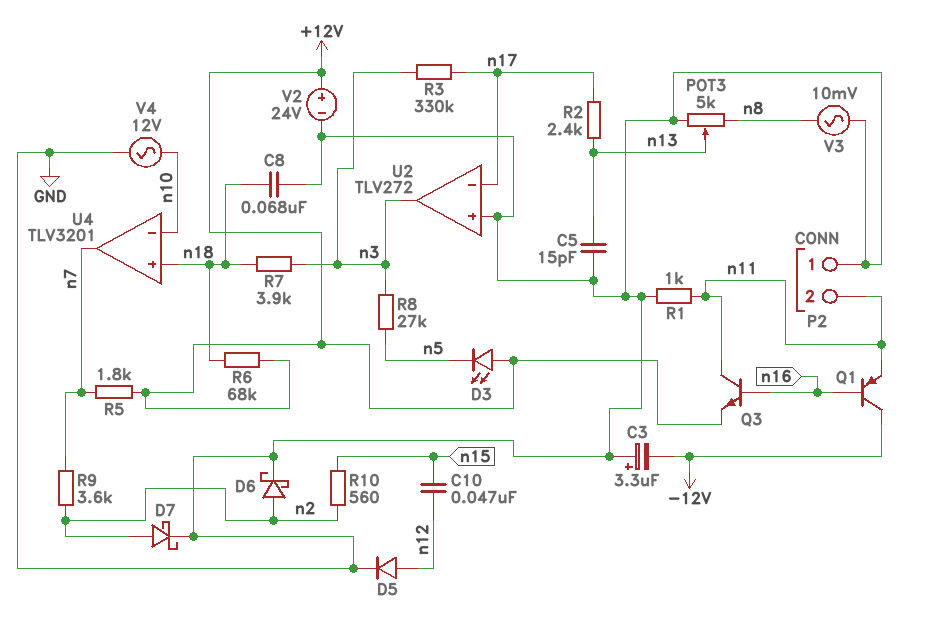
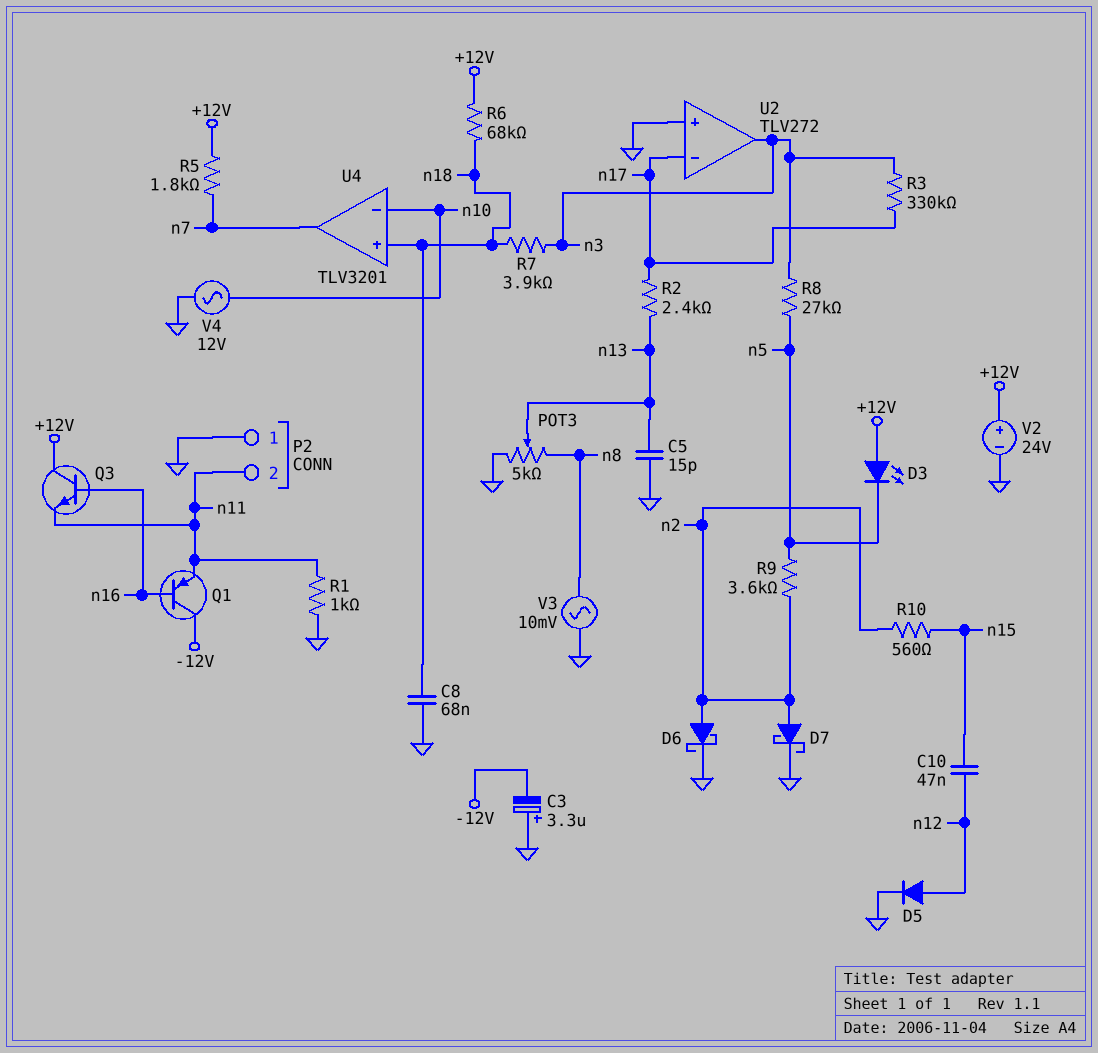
Q3: NPN (B n16, C n11, E +12V) -> NPN (B n16, C +12V, E n11)
R9: 3.6k (n2, n7) -> 3.6k (n2, n5)

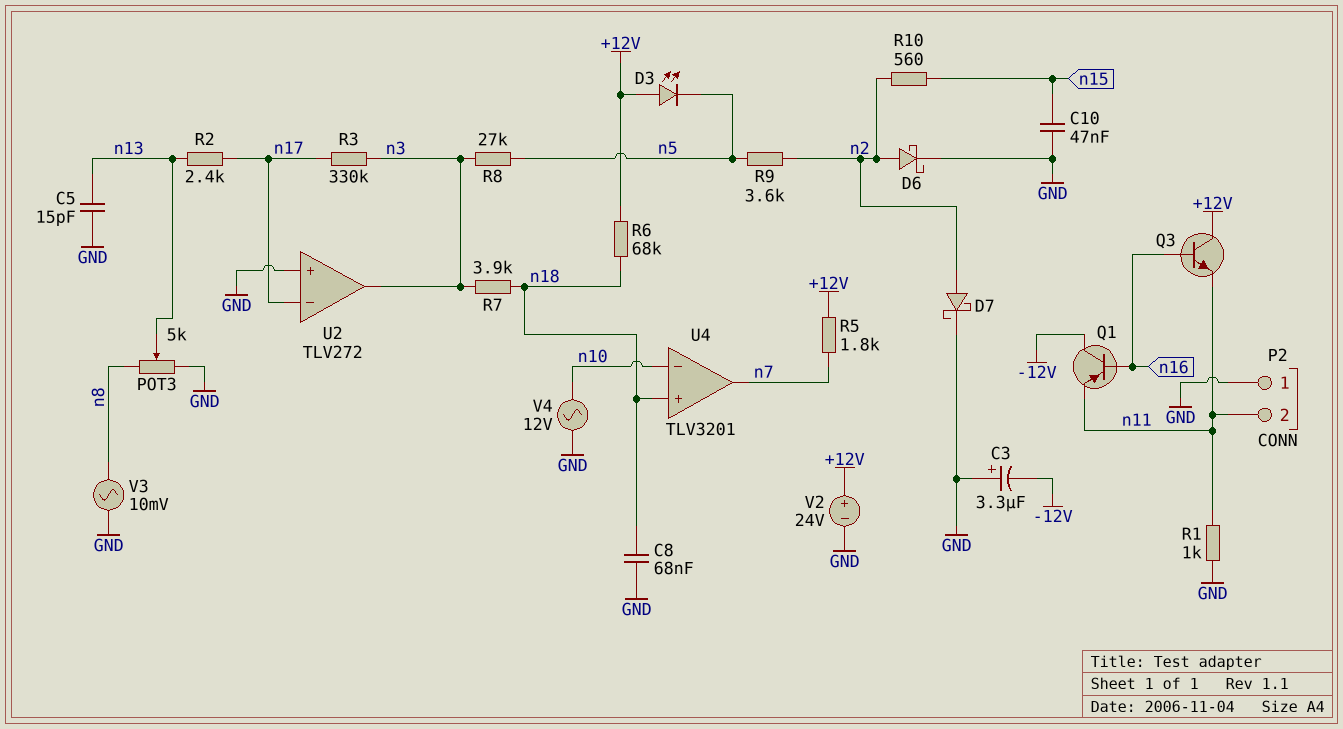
C10: 47nF (n12, n15) -> 47nF (GND, n15)
D5: diode (A n12, K GND) -> none

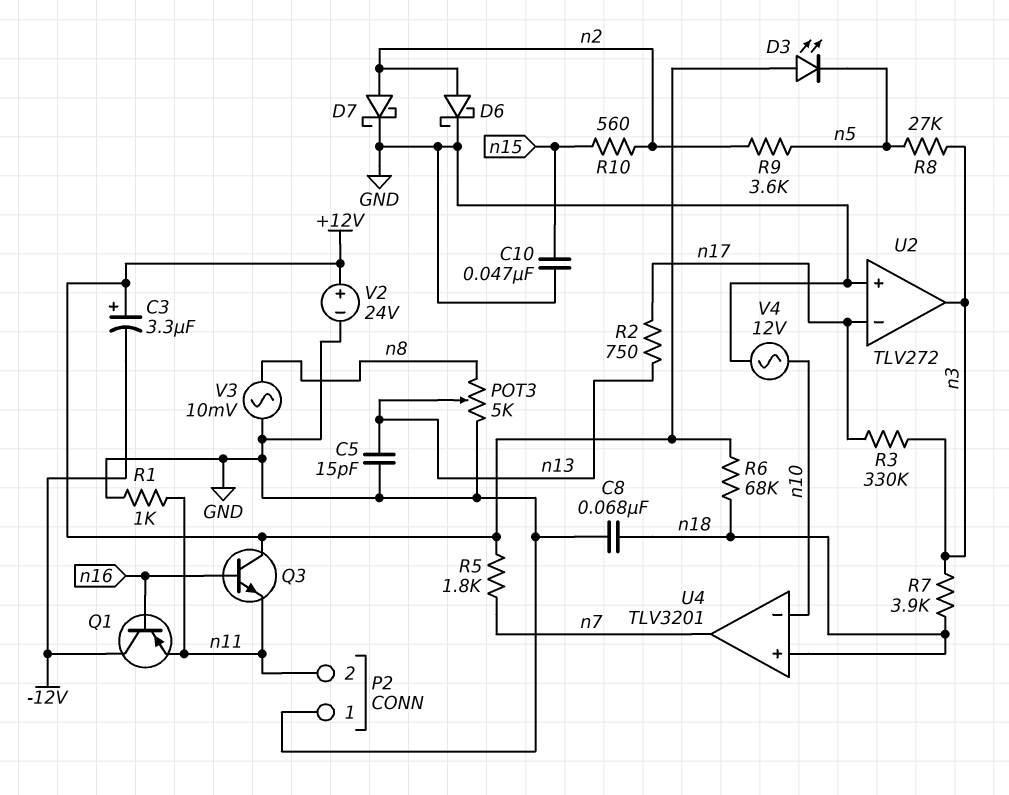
C3: 3.3uF (plus GND, minus -12V) -> 3.3uF (plus +12V, minus -12V)
R2: 2.4k (n13, n17) -> 750 (n13, n17)

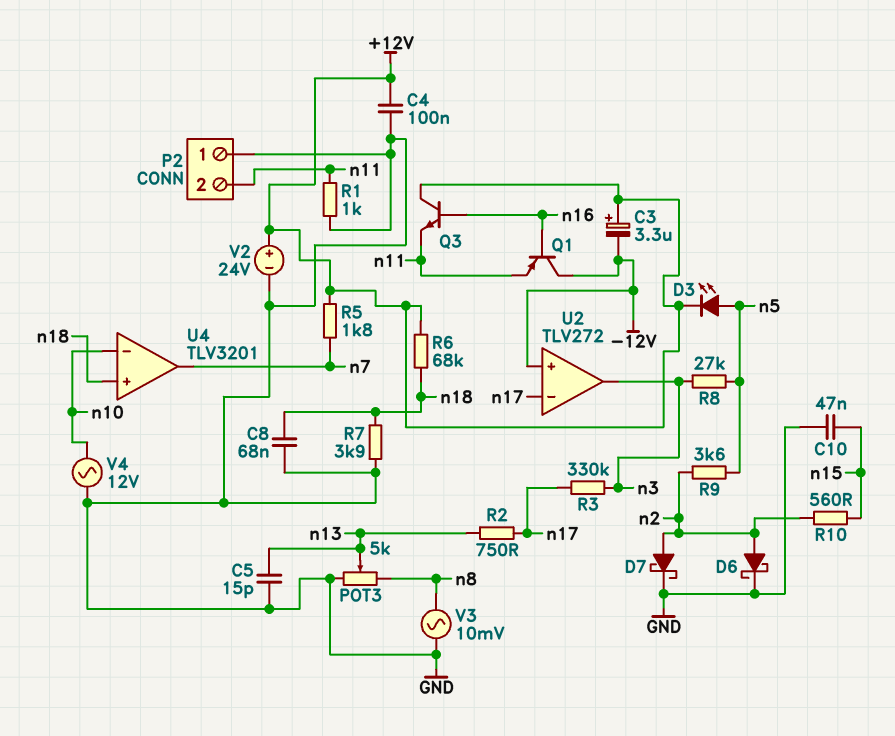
C4: none -> 100nF (+12V, GND)
D3: LED (A +12V, K n5) -> LED (A n5, K +12V)
R7: 3.9k (n3, n18) -> 3.9k (GND, n18)
U2 pin in+: GND -> -12V

